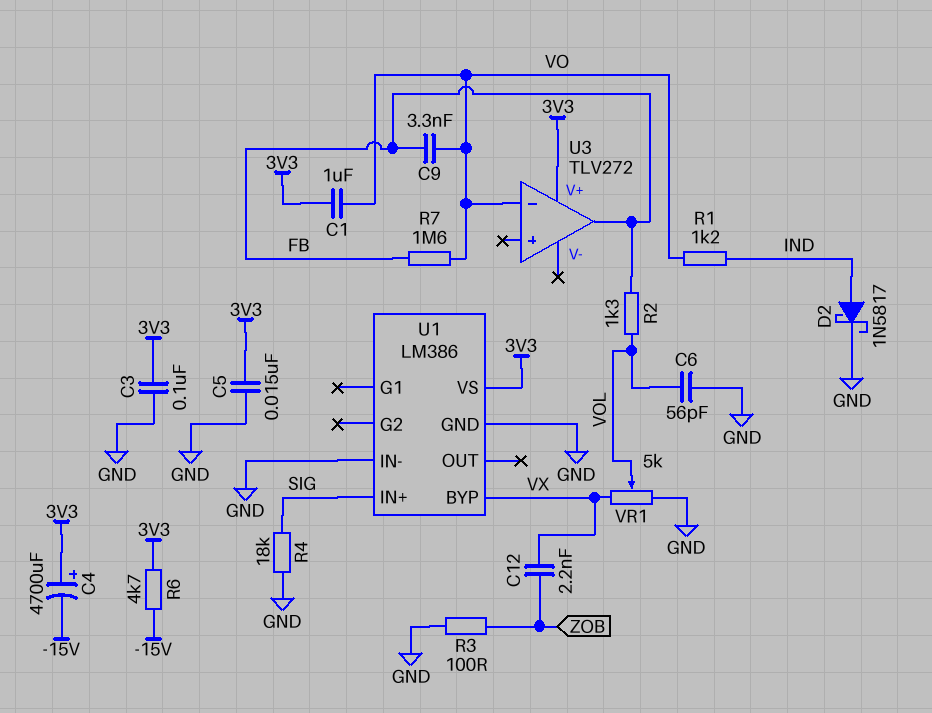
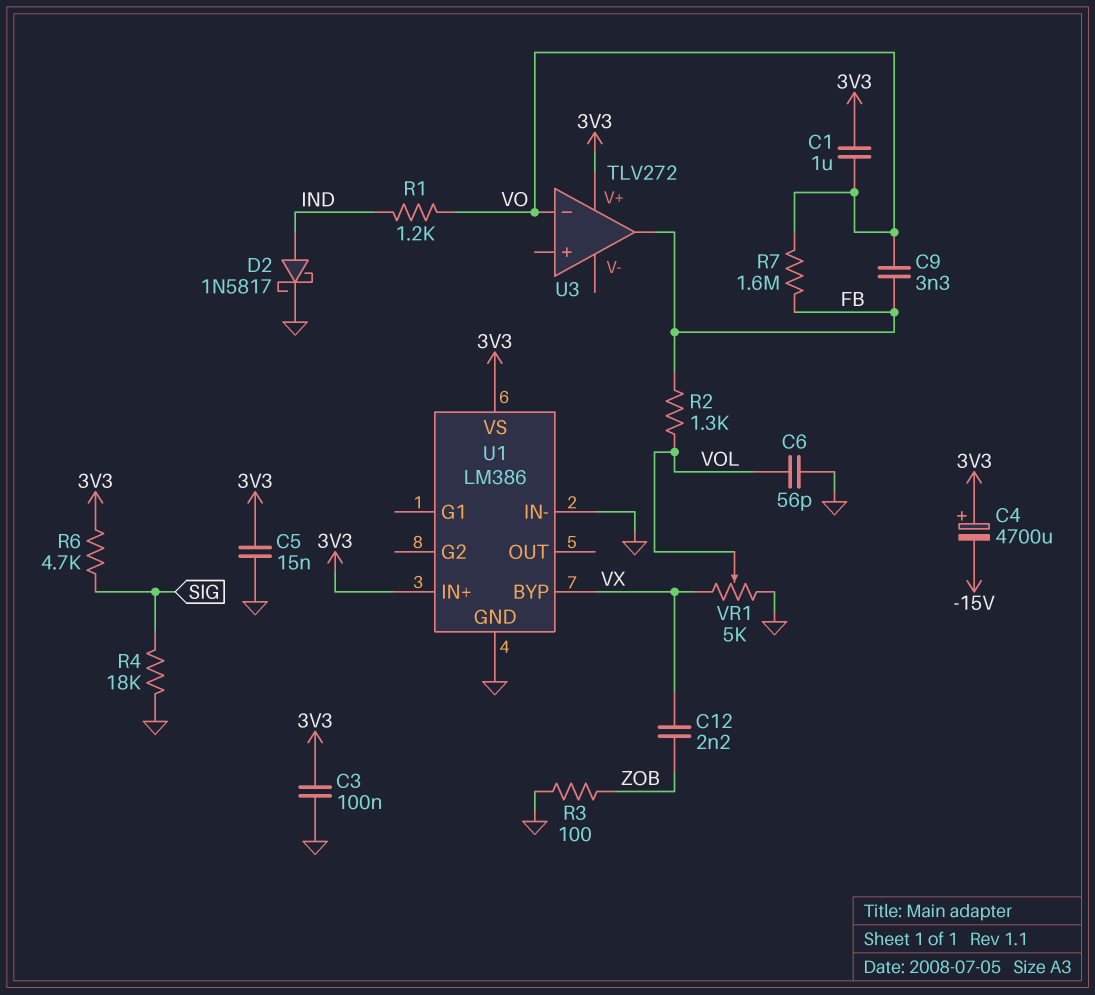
R6: 4.7k (-15V, 3V3) -> 4.7k (3V3, SIG)
U1 pin IN+: SIG -> 3V3

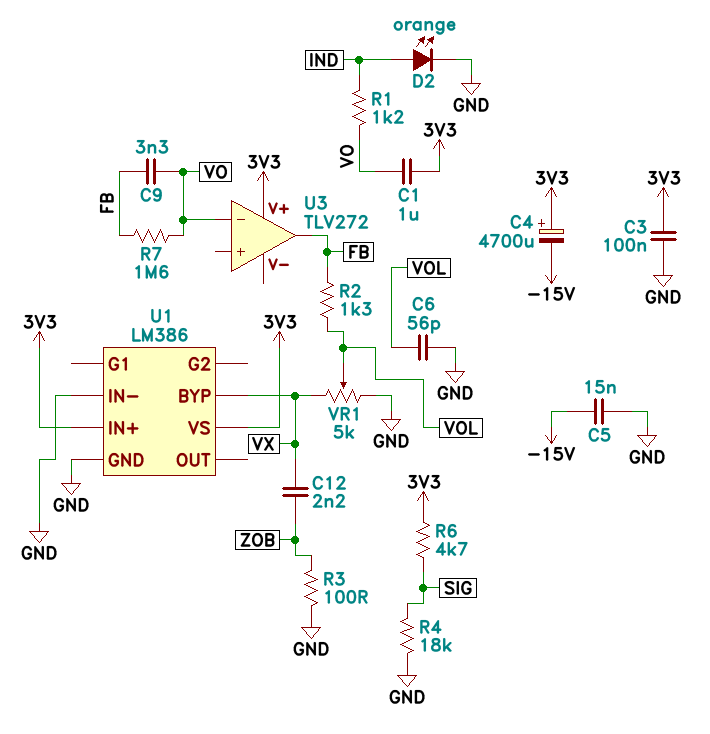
C5: 15nF (3V3, GND) -> 15nF (-15V, GND)
D2: schottky 1N5817 (A IND, K GND) -> LED orange (A IND, K GND)

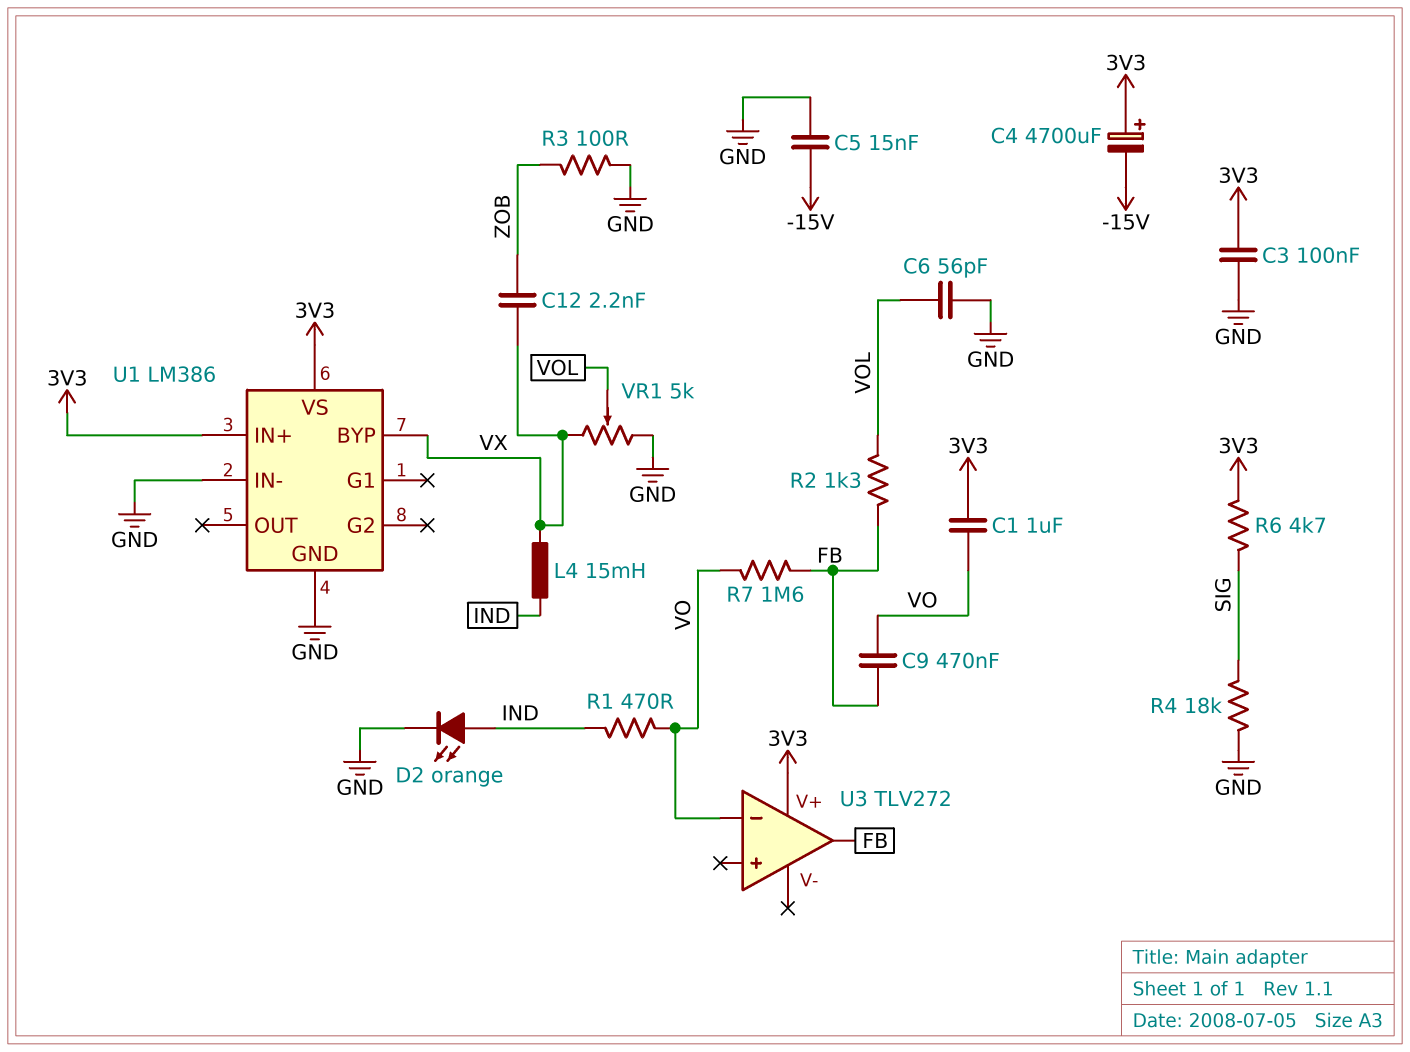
C9: 3.3nF (FB, VO) -> 470nF (FB, VO)
L4: none -> 15mH (IND, VX)
R1: 1.2k (IND, VO) -> 470 (IND, VO)

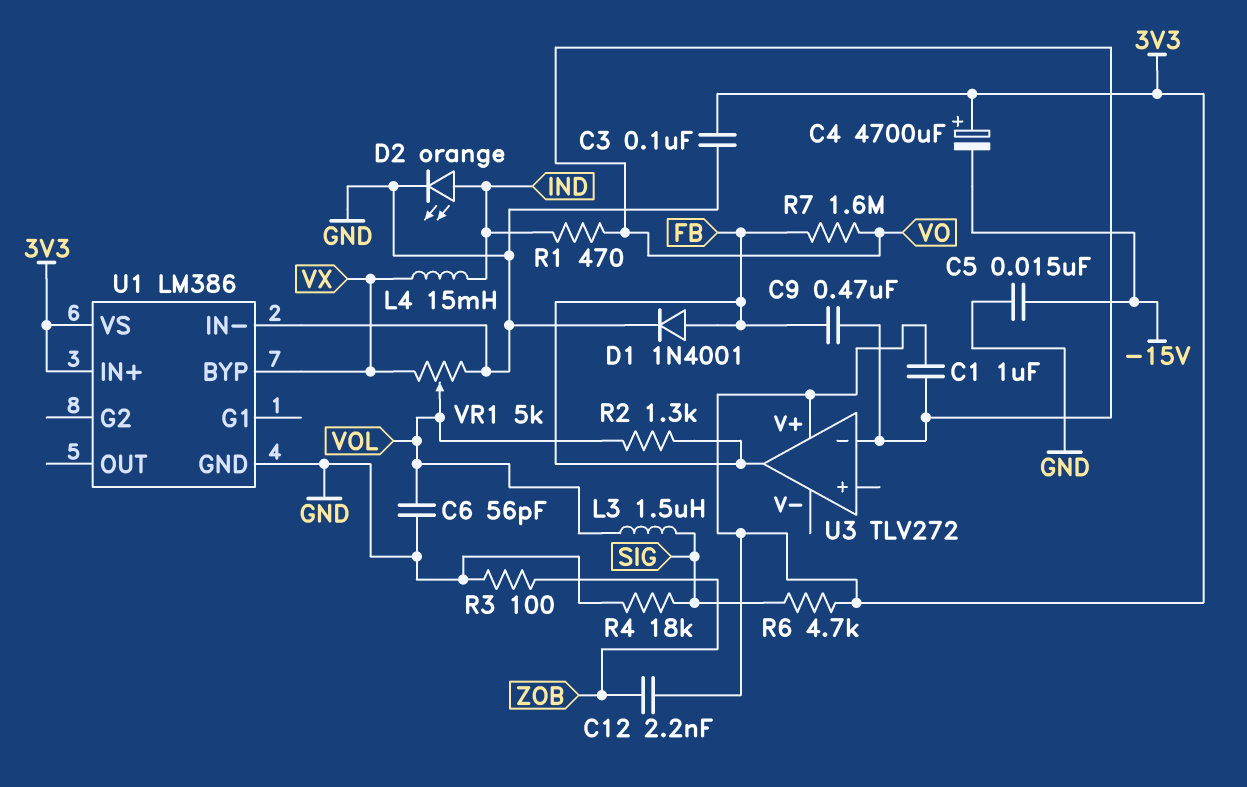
C12: 2.2nF (VX, ZOB) -> 2.2nF (3V3, ZOB)
D1: none -> diode 1N4001 (A FB, K GND)
L3: none -> 1.5uH (SIG, VOL)

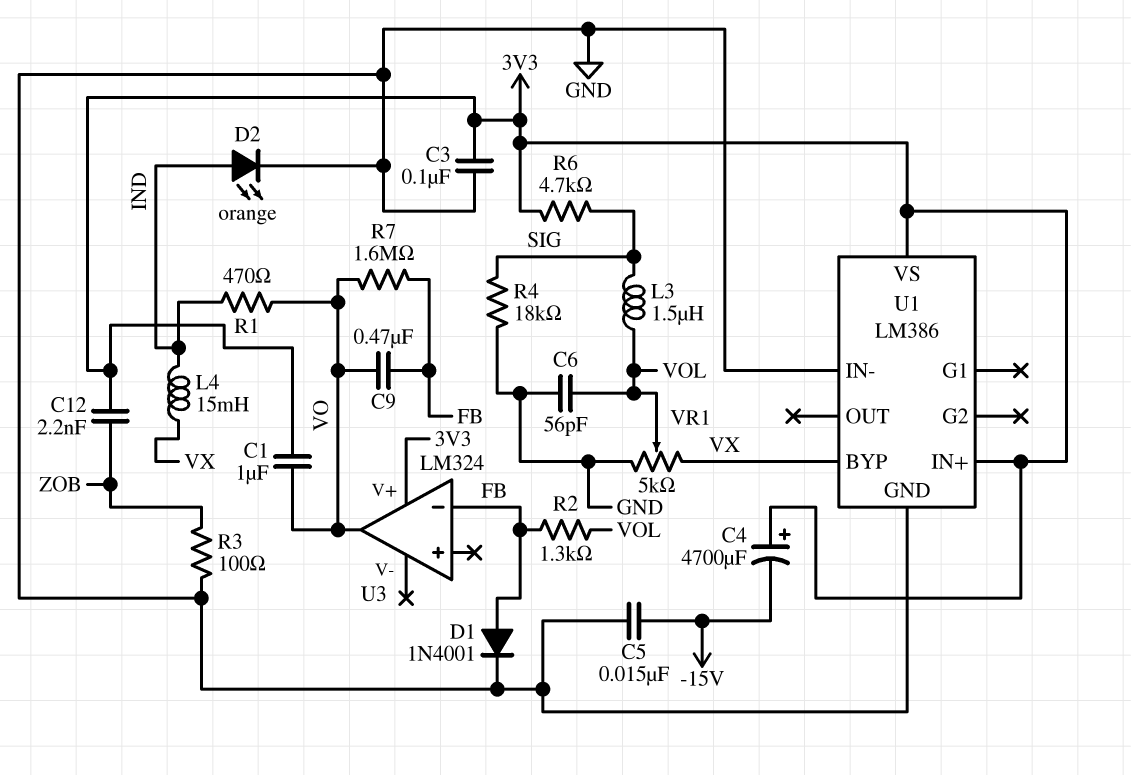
U3: TLV272 -> LM324
U3 pin in-: VO -> FB
U3 pin out: FB -> VO

